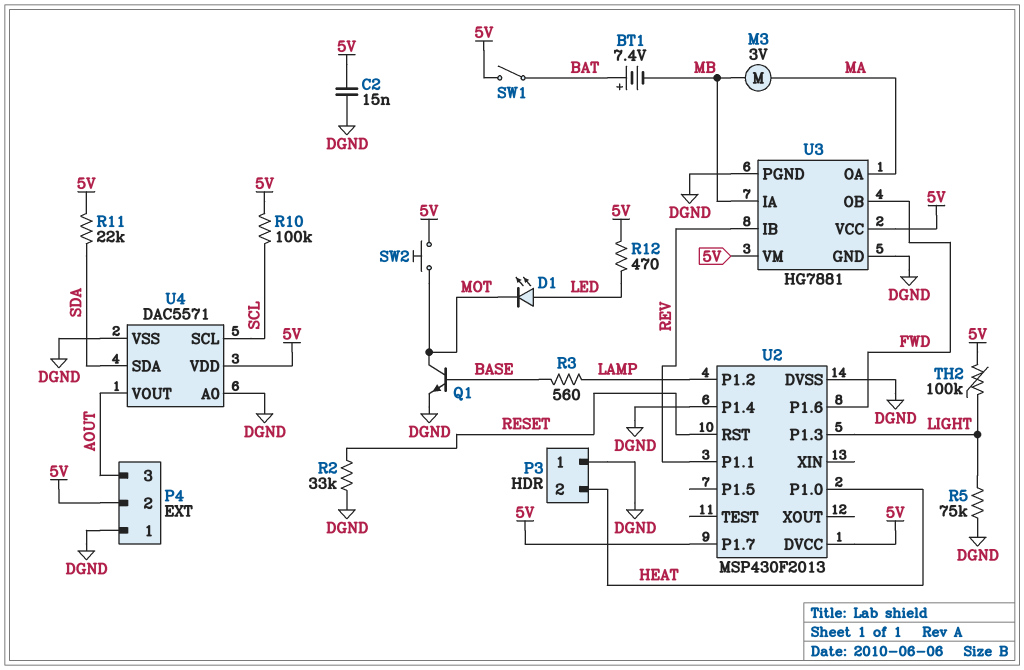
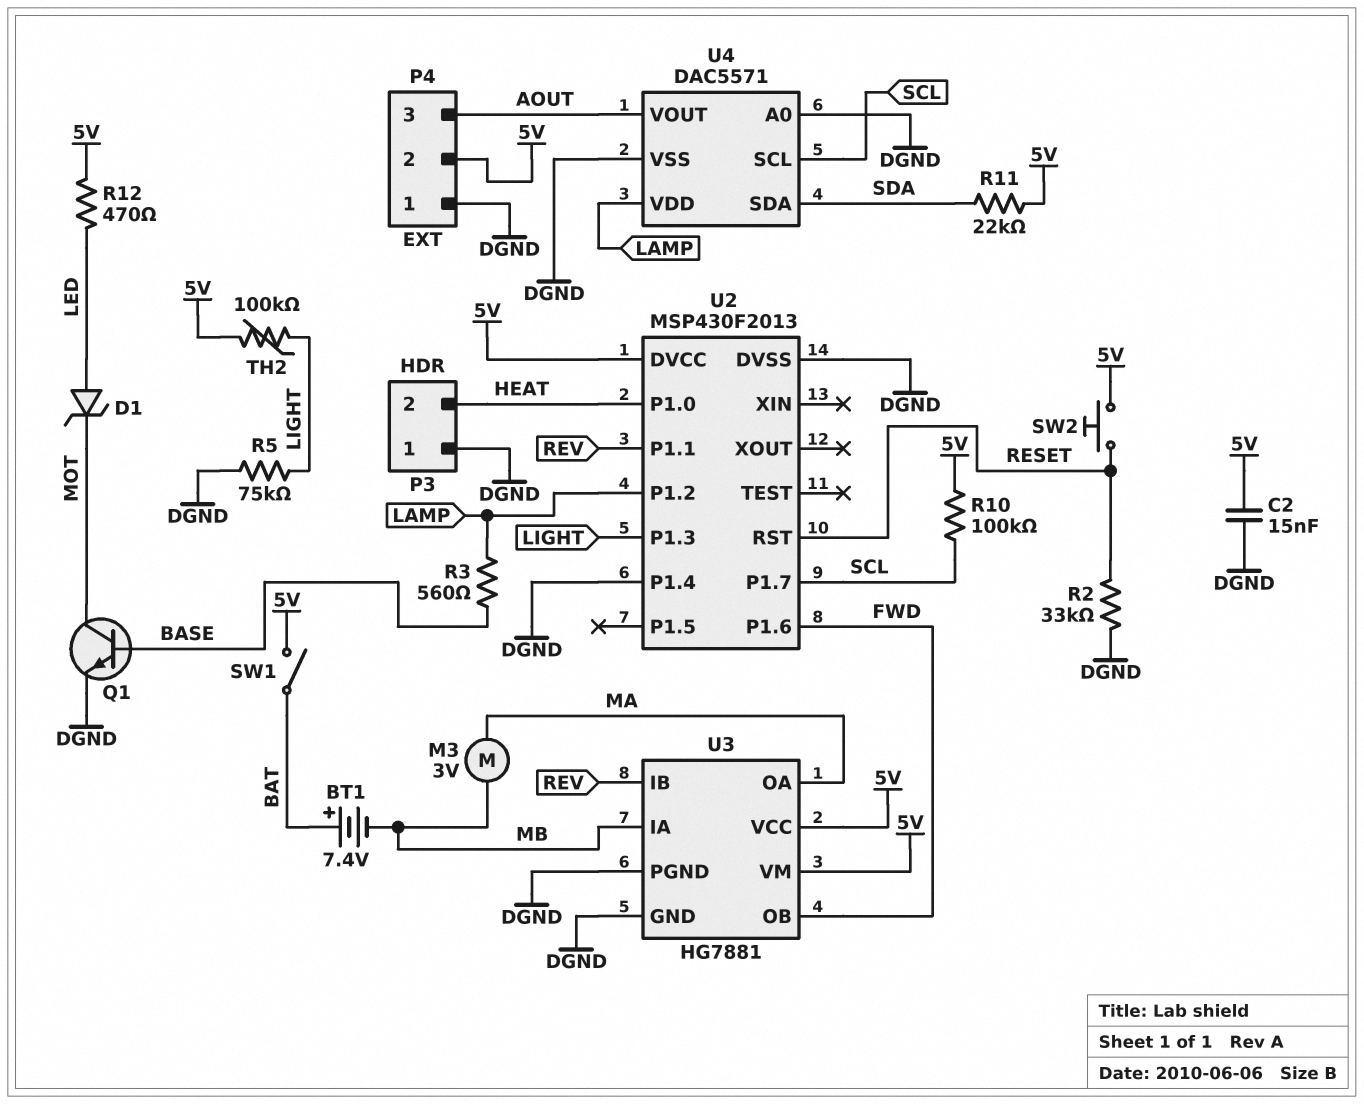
D1: LED (A LED, K MOT) -> zener (A LED, K MOT)
SW2: button (5V, MOT) -> button (5V, RESET)
U2 pin P1.7: 5V -> SCL
U4 pin VDD: 5V -> LAMP

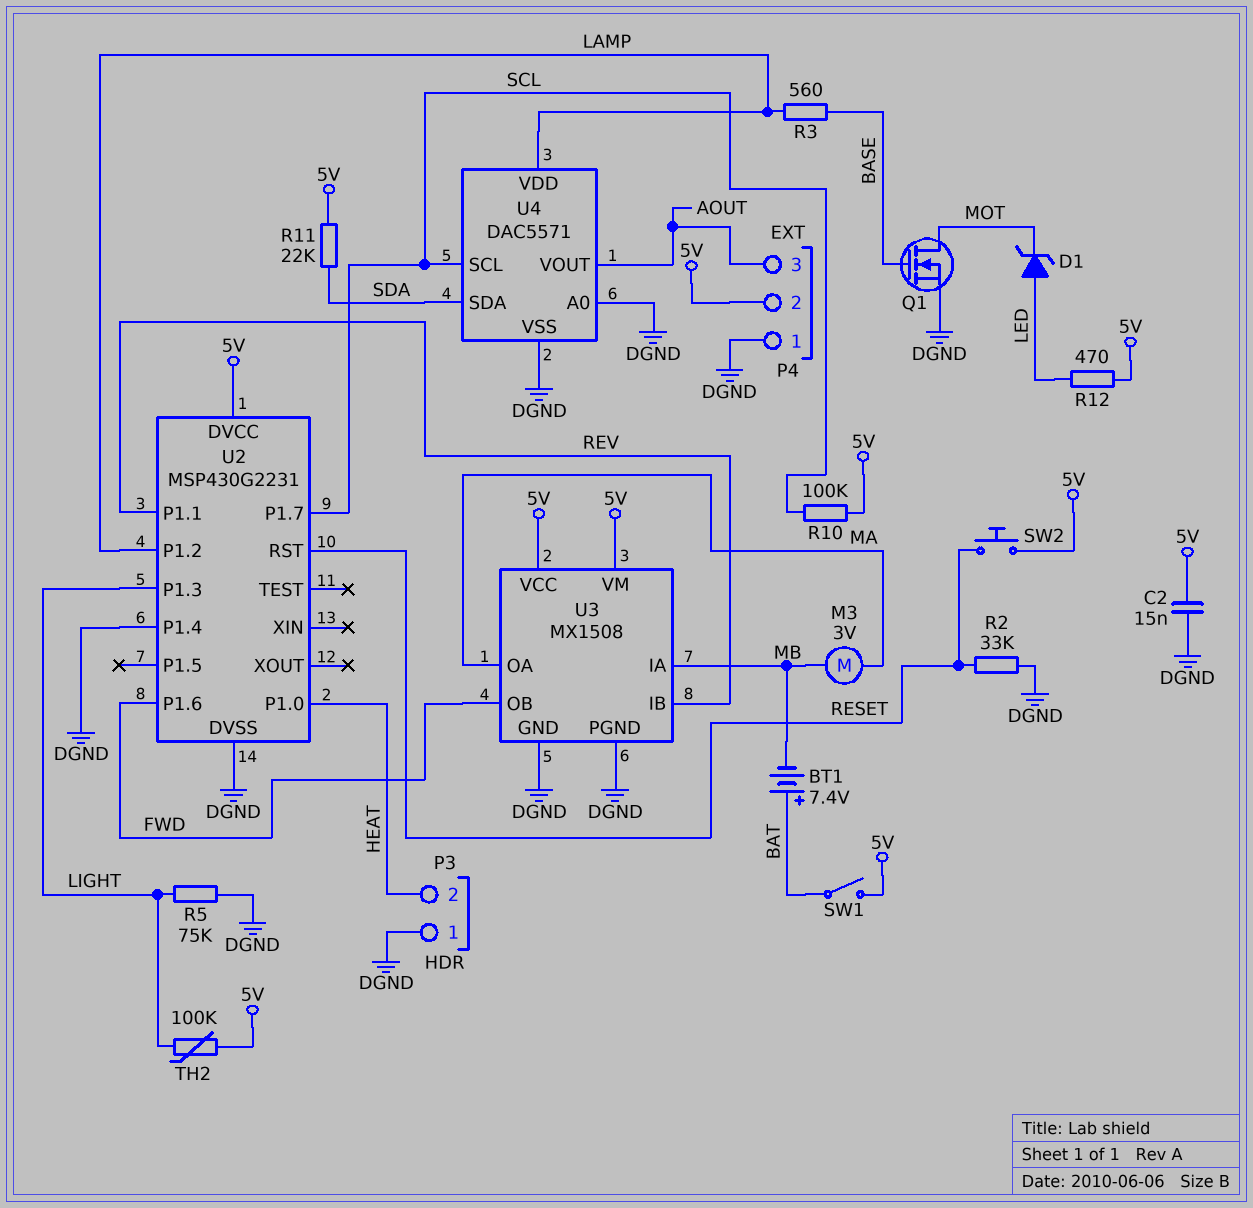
Q1: NPN (B BASE, C MOT, E DGND) -> NMOS (G BASE, D MOT, S DGND)
U2: MSP430F2013 -> MSP430G2231
U3: HG7881 -> MX1508

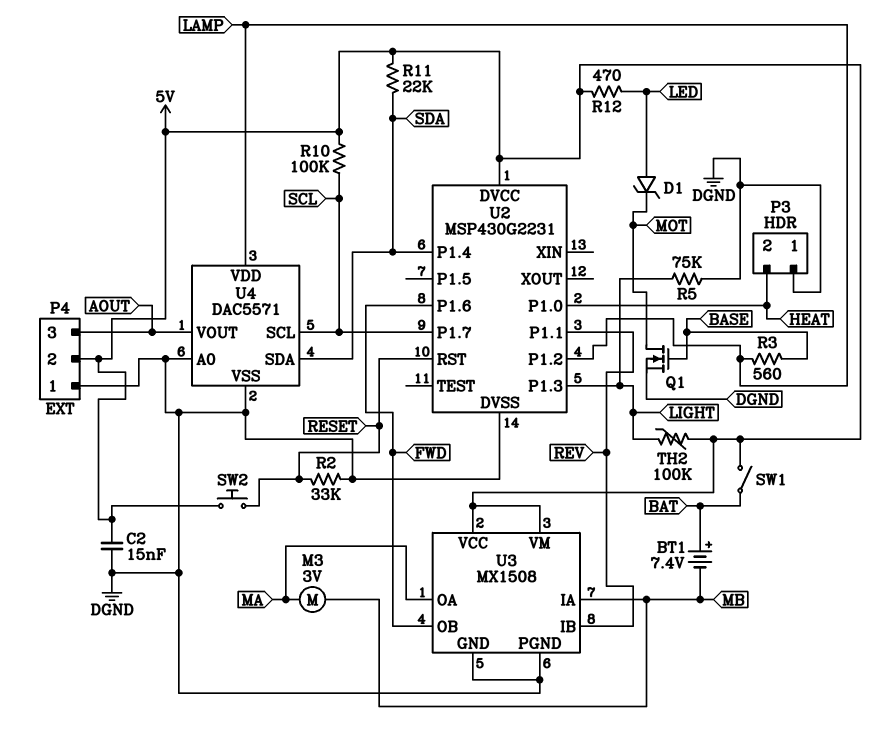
U2 pin P1.4: DGND -> SDA

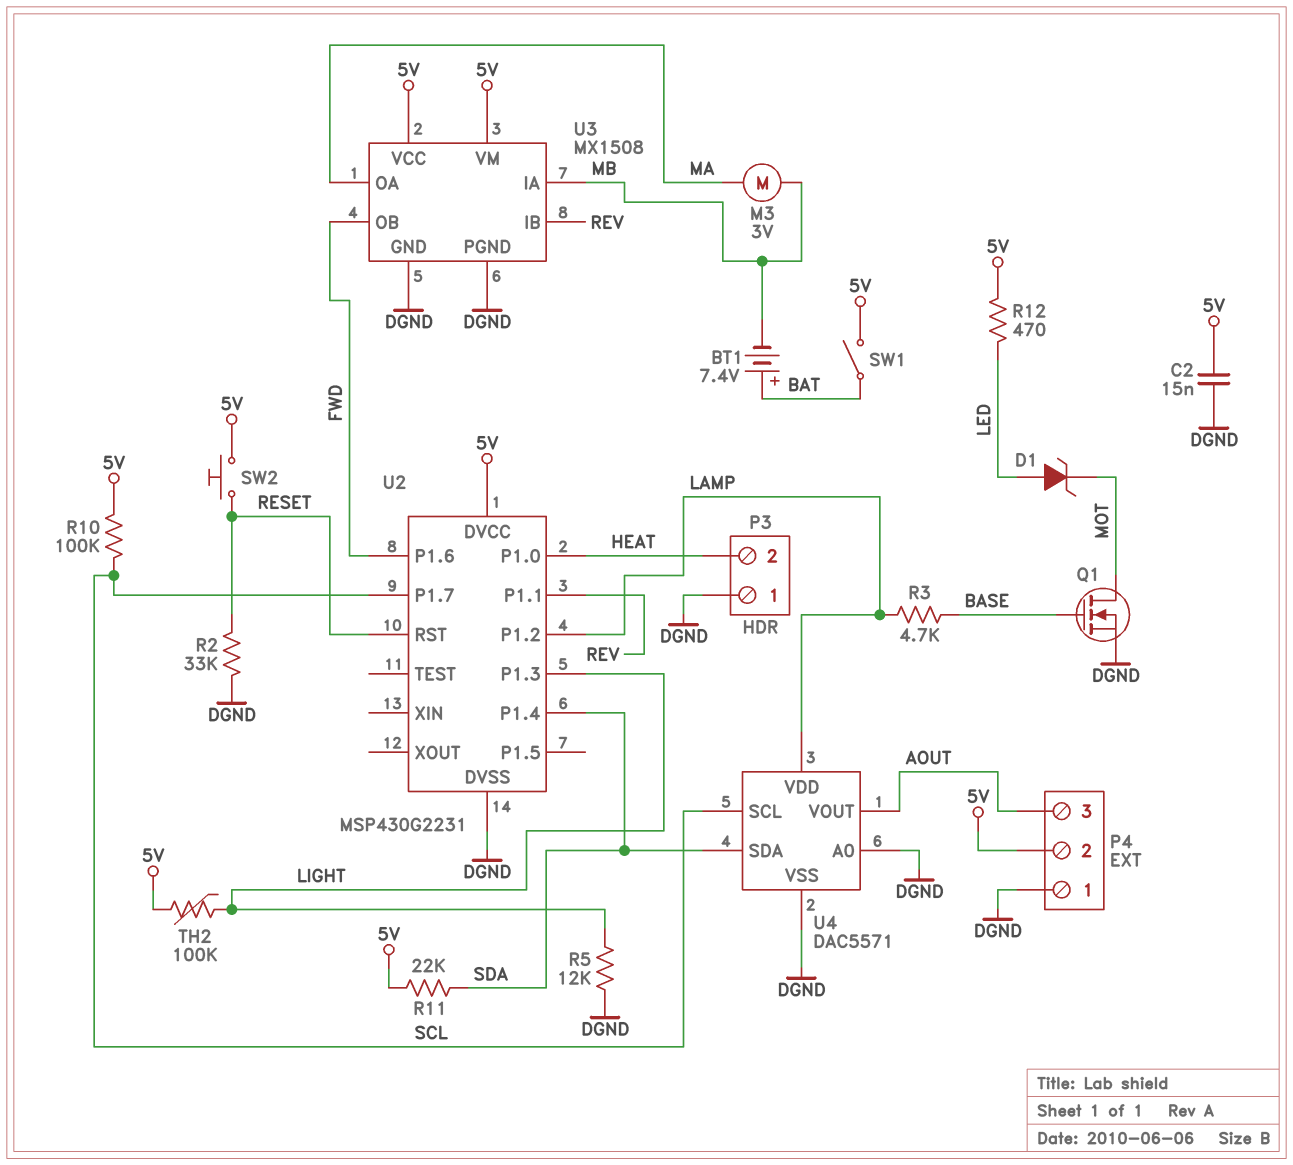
R3: 560 (BASE, LAMP) -> 4.7k (BASE, LAMP)
R5: 75k (DGND, LIGHT) -> 12k (DGND, LIGHT)

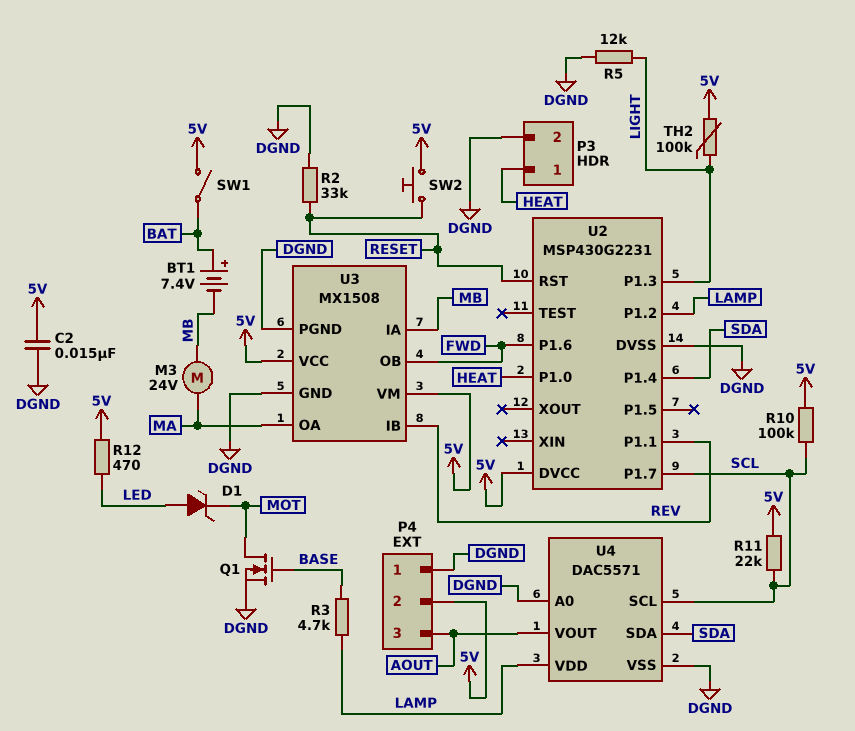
M3: motor 3V (MA, MB) -> motor 24V (MA, MB)
P3 pin 1: DGND -> HEAT
P3 pin 2: HEAT -> DGND
R11: 22k (5V, SDA) -> 22k (5V, SCL)

